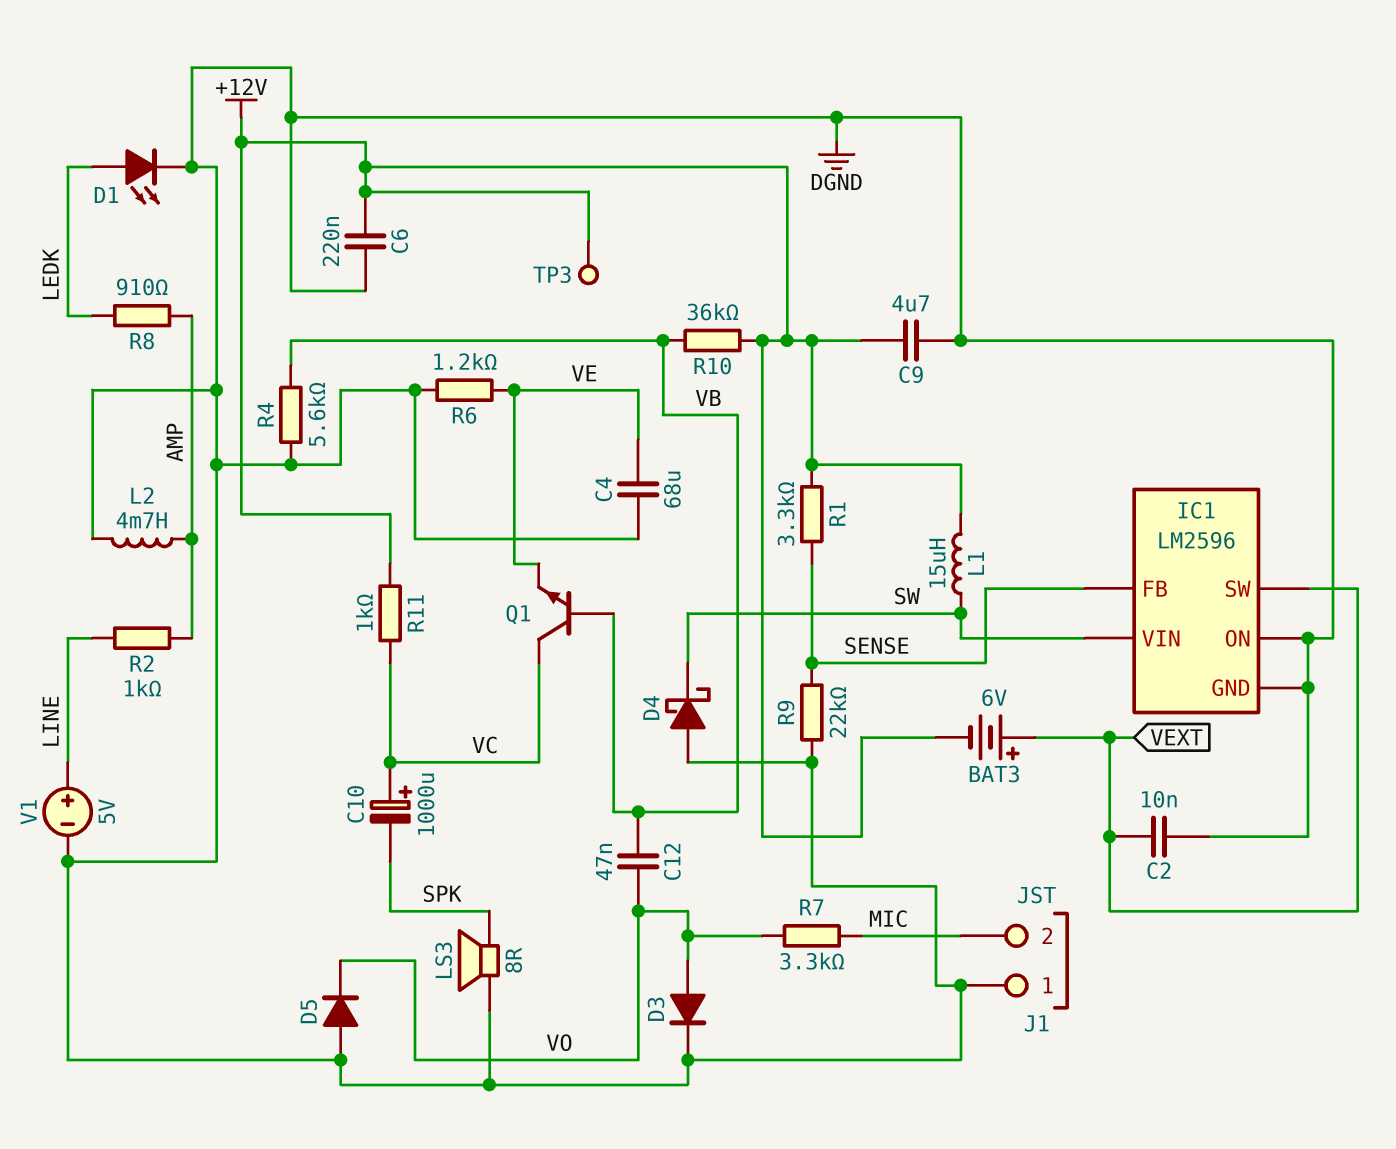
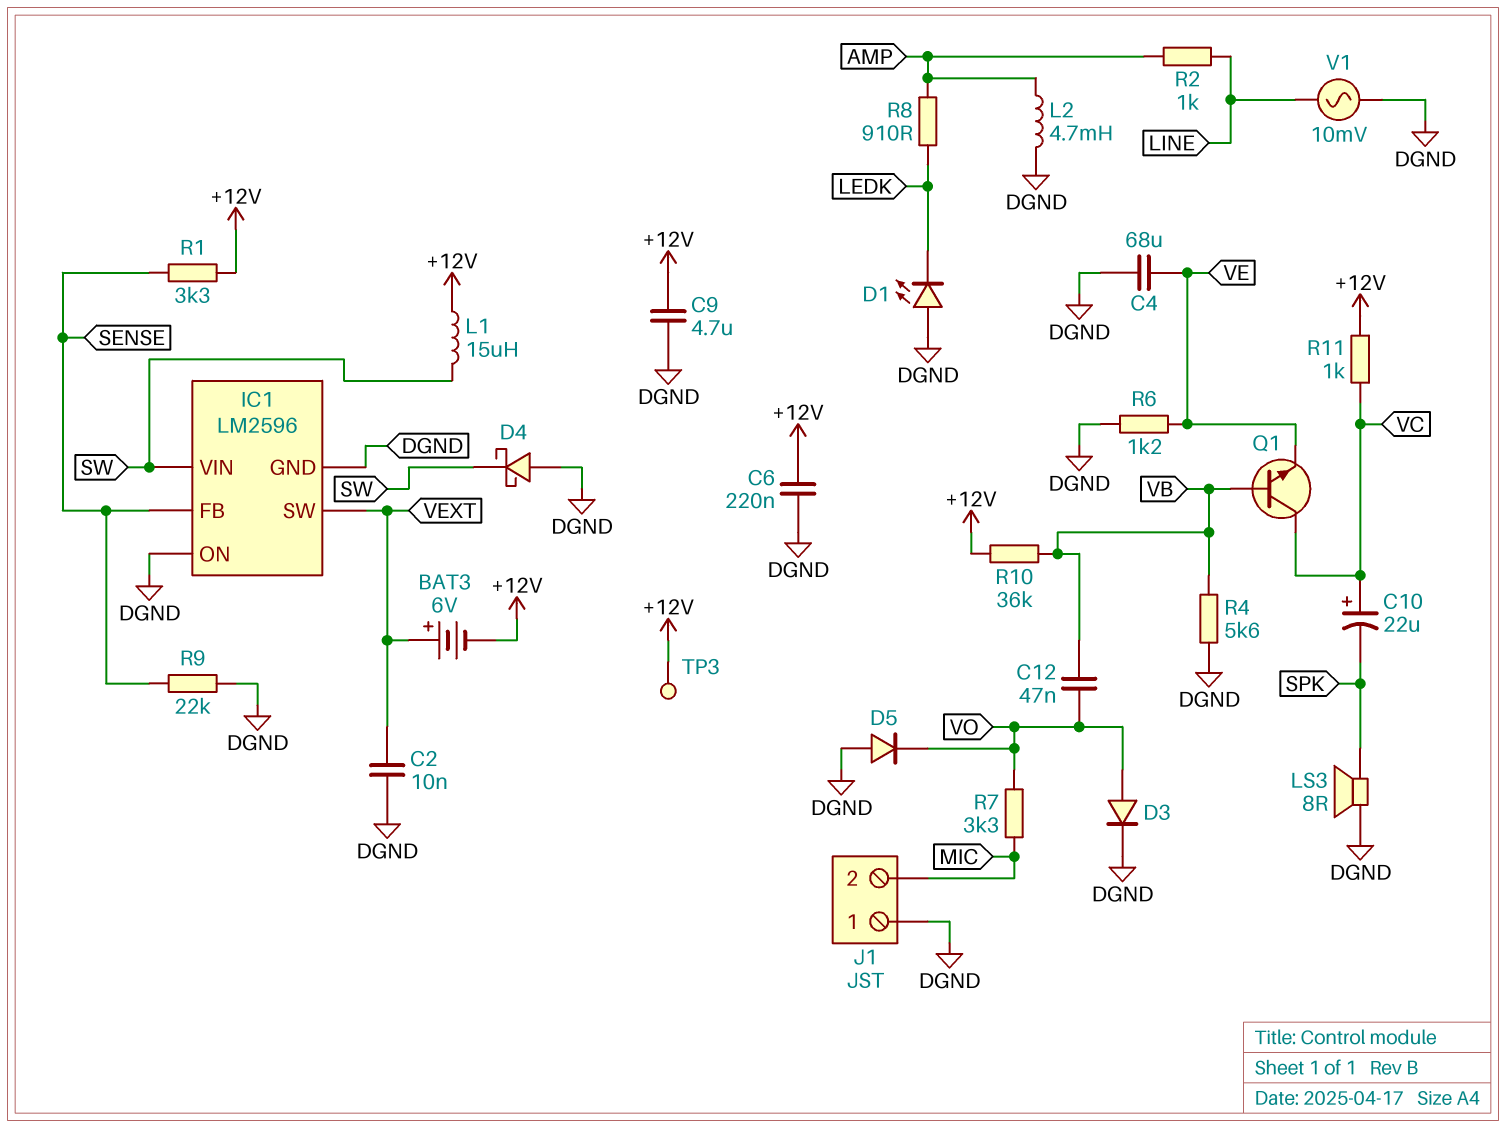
C10: 1000uF (plus VC, minus SPK) -> 22uF (plus VC, minus SPK)
D1: LED (A LEDK, K DGND) -> LED (A DGND, K LEDK)
V1: 5V (plus LINE, minus DGND) -> AC 10mV (DGND, LINE)

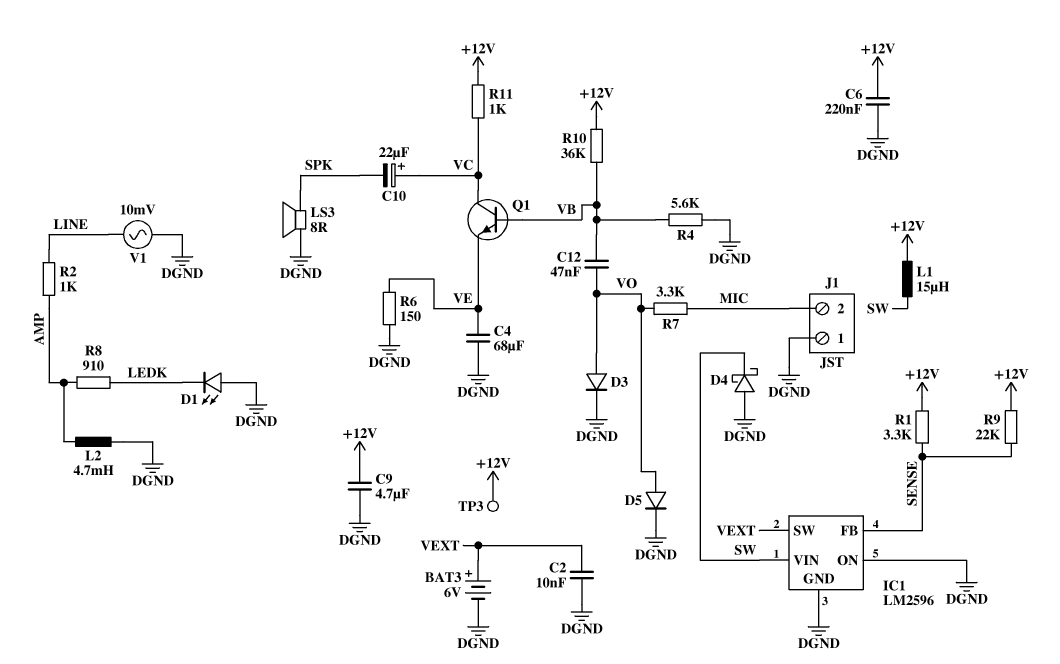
BAT3: 6V (plus VEXT, minus +12V) -> 6V (plus VEXT, minus DGND)
D5: diode (A DGND, K VO) -> diode (A VO, K DGND)
R6: 1.2k (DGND, VE) -> 150 (DGND, VE)
R9: 22k (DGND, SENSE) -> 22k (+12V, SENSE)

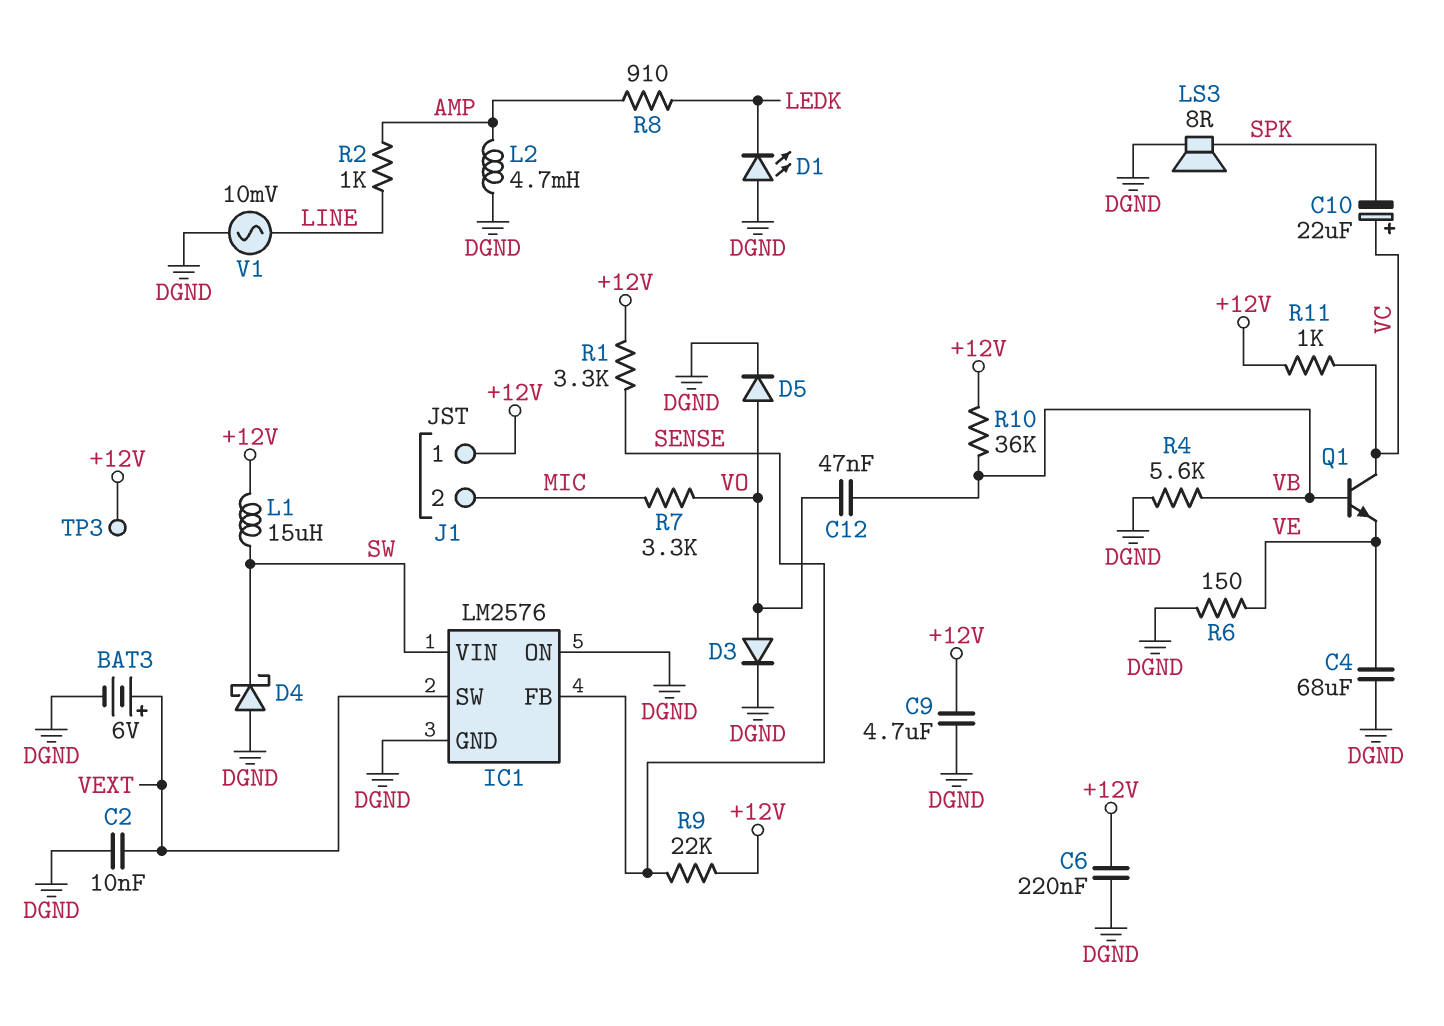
IC1: LM2596 -> LM2576
J1 pin 1: DGND -> +12V

